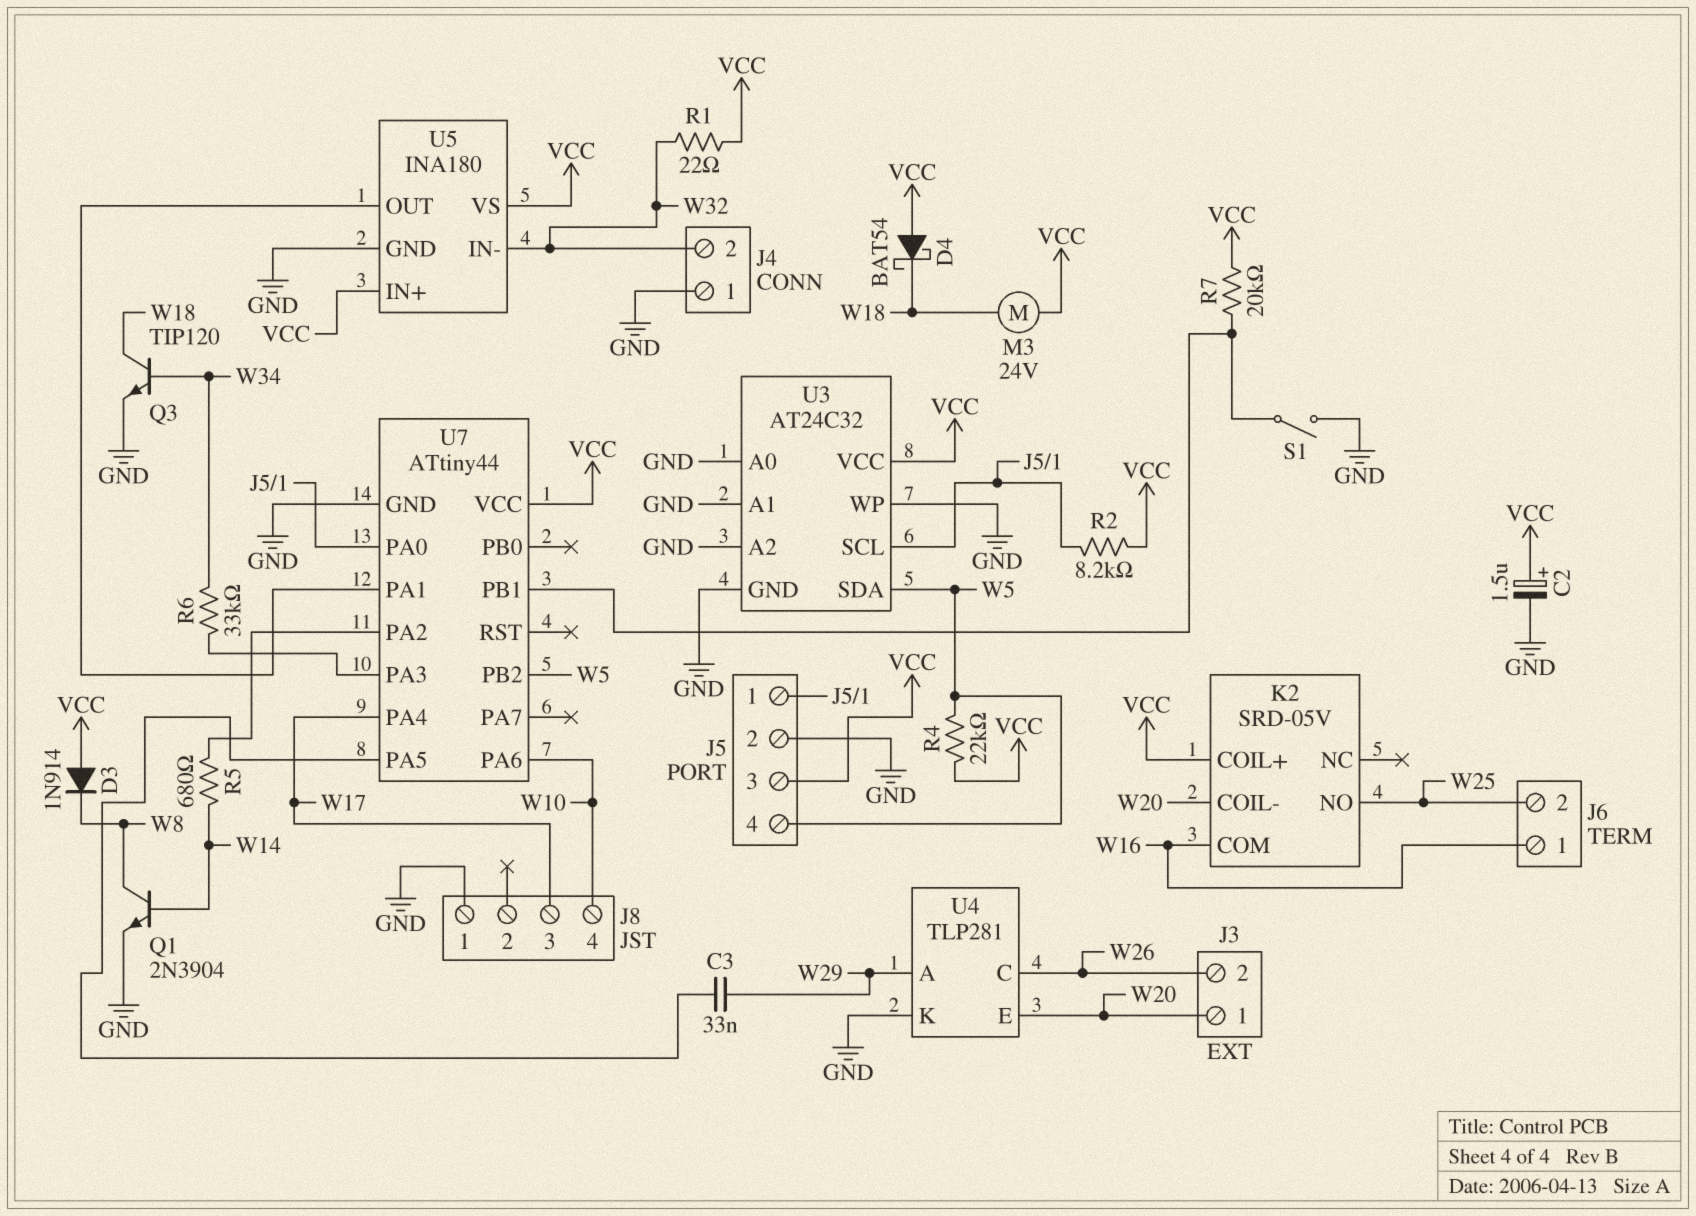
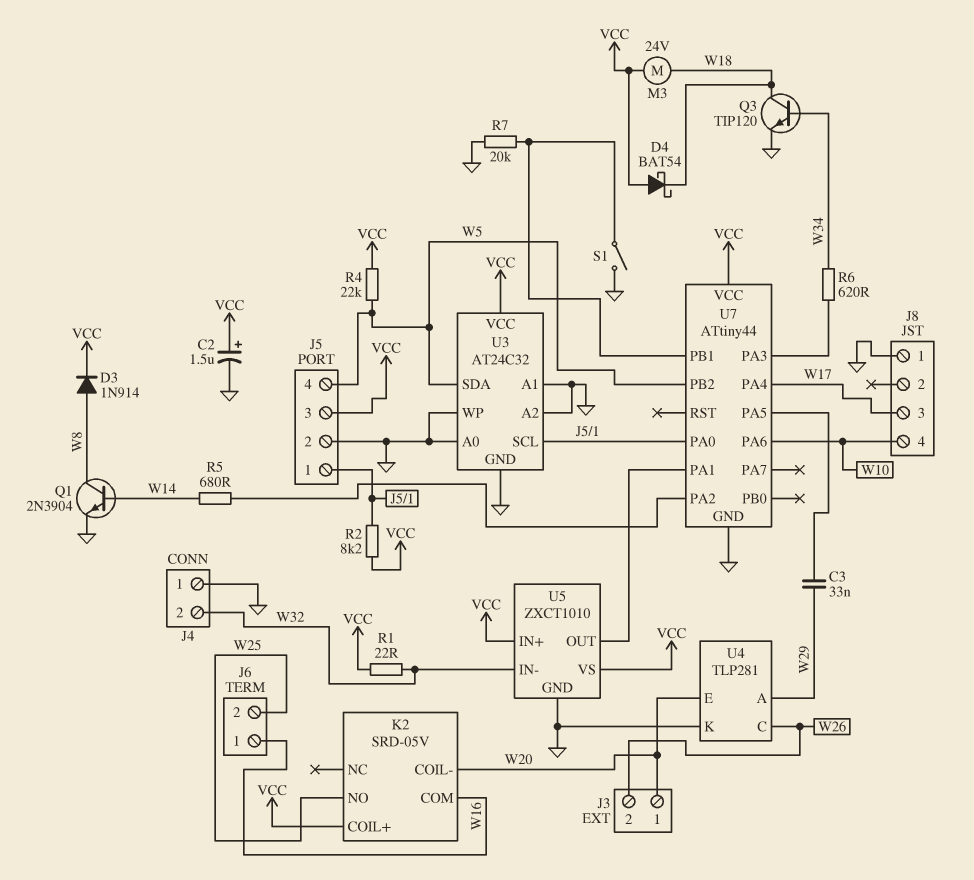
D3: diode 1N914 (A VCC, K W8) -> diode 1N914 (A W8, K VCC)
R6: 33k (U7/PA3, W34) -> 620 (U7/PA3, W34)
R7: 20k (U7/PB1, VCC) -> 20k (GND, U7/PB1)
U5: INA180 -> ZXCT1010

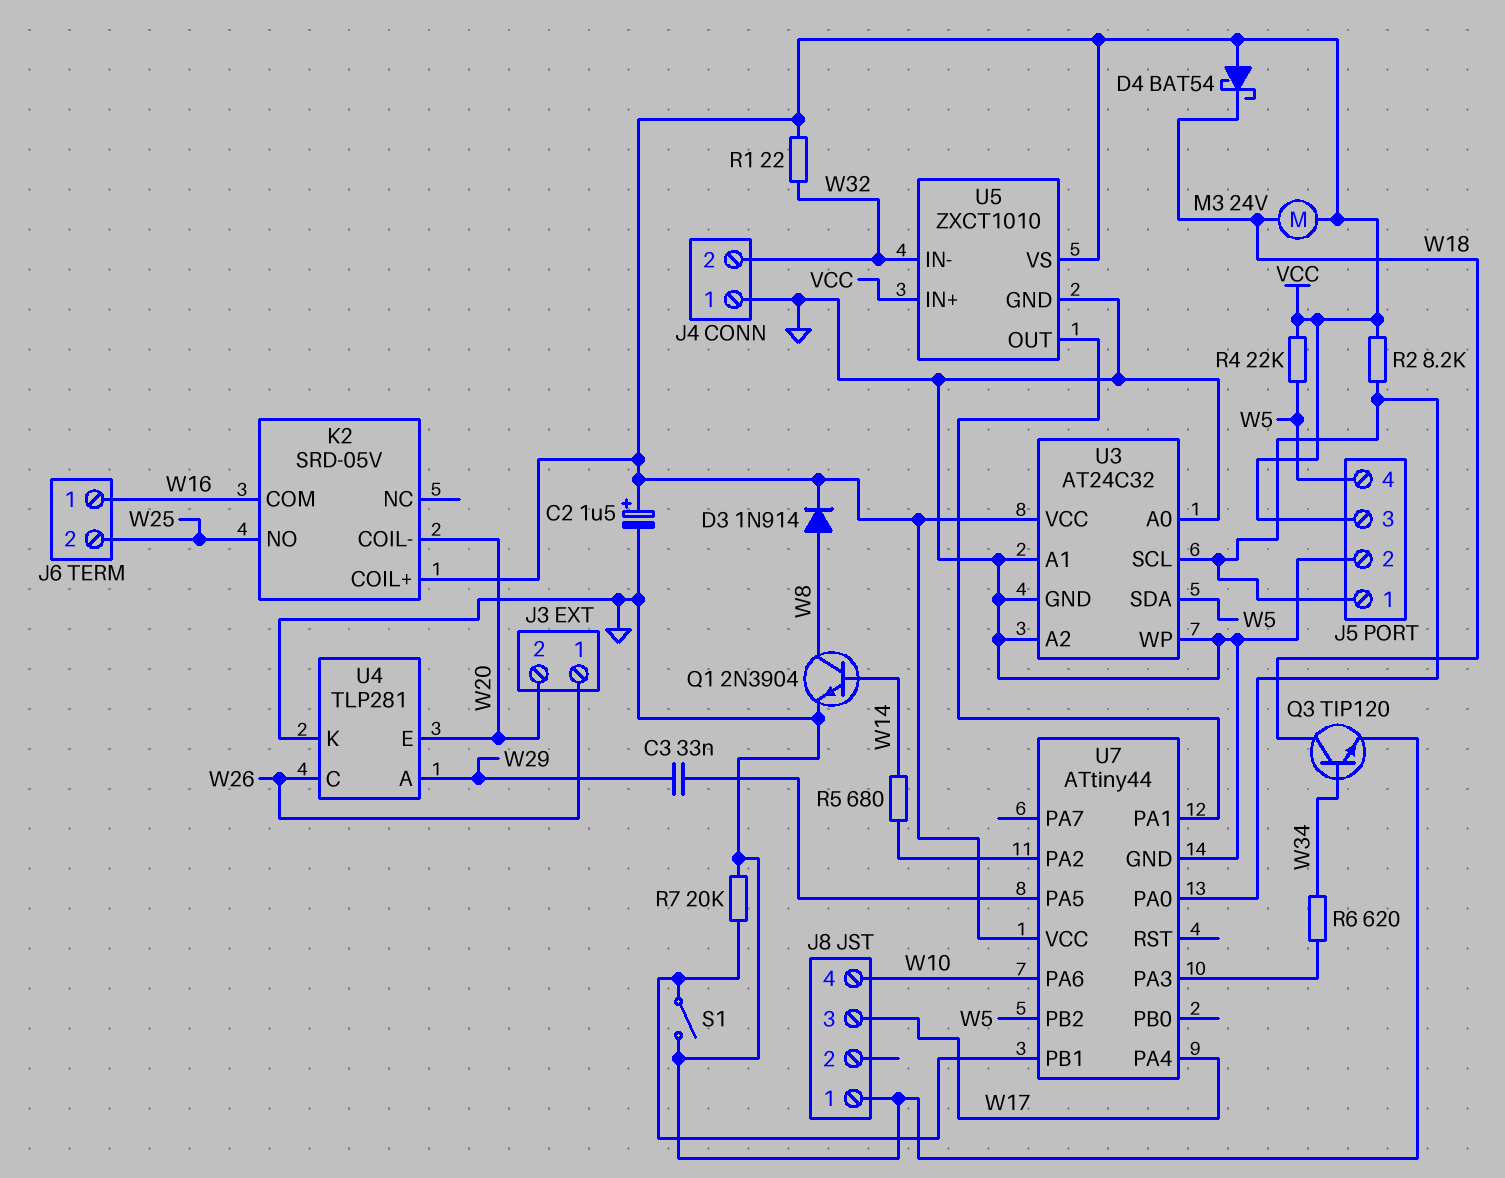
J3 pin 1: W20 -> W26
J3 pin 2: W26 -> W20

